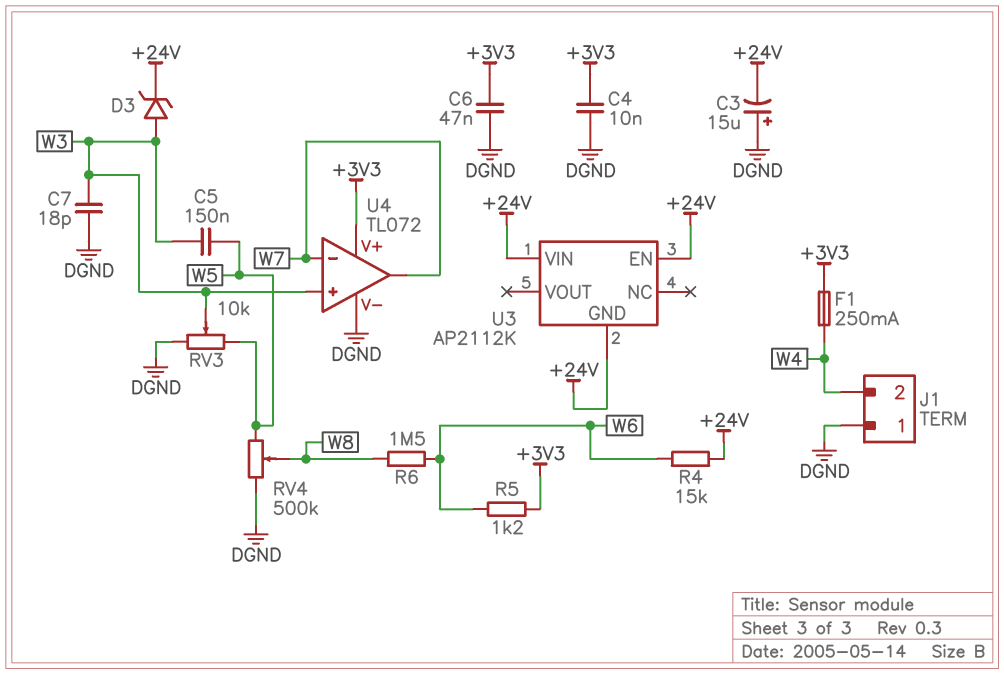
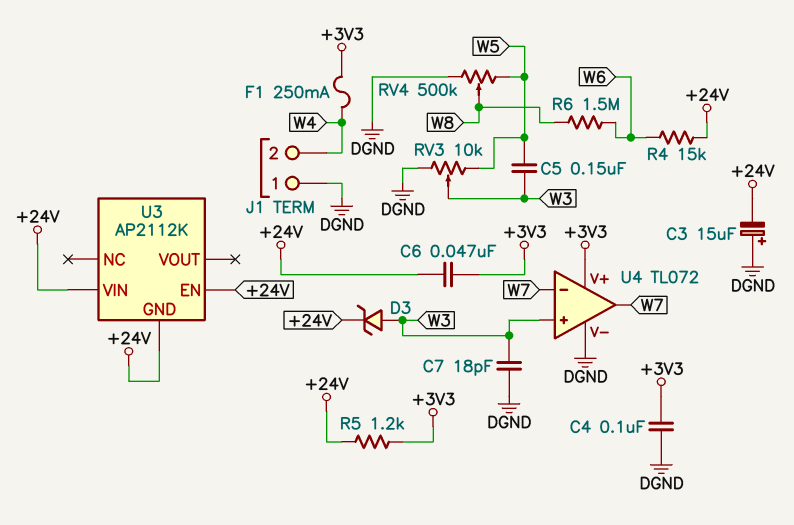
C4: 10nF (+3V3, DGND) -> 100nF (+3V3, DGND)
C6: 47nF (+3V3, DGND) -> 47nF (+3V3, +24V)
R5: 1.2k (+3V3, W6) -> 1.2k (+3V3, +24V)

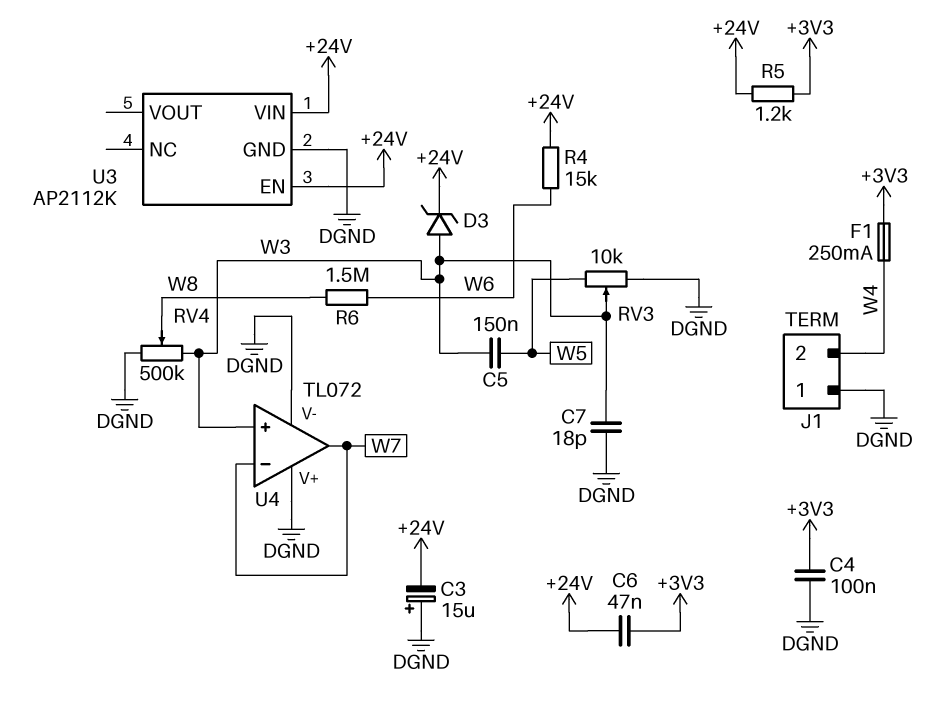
RV4: 500k (DGND, W5, wiper W8) -> 500k (DGND, W3, wiper W8)
U3 pin GND: +24V -> DGND
U4 pin V+: +3V3 -> DGND

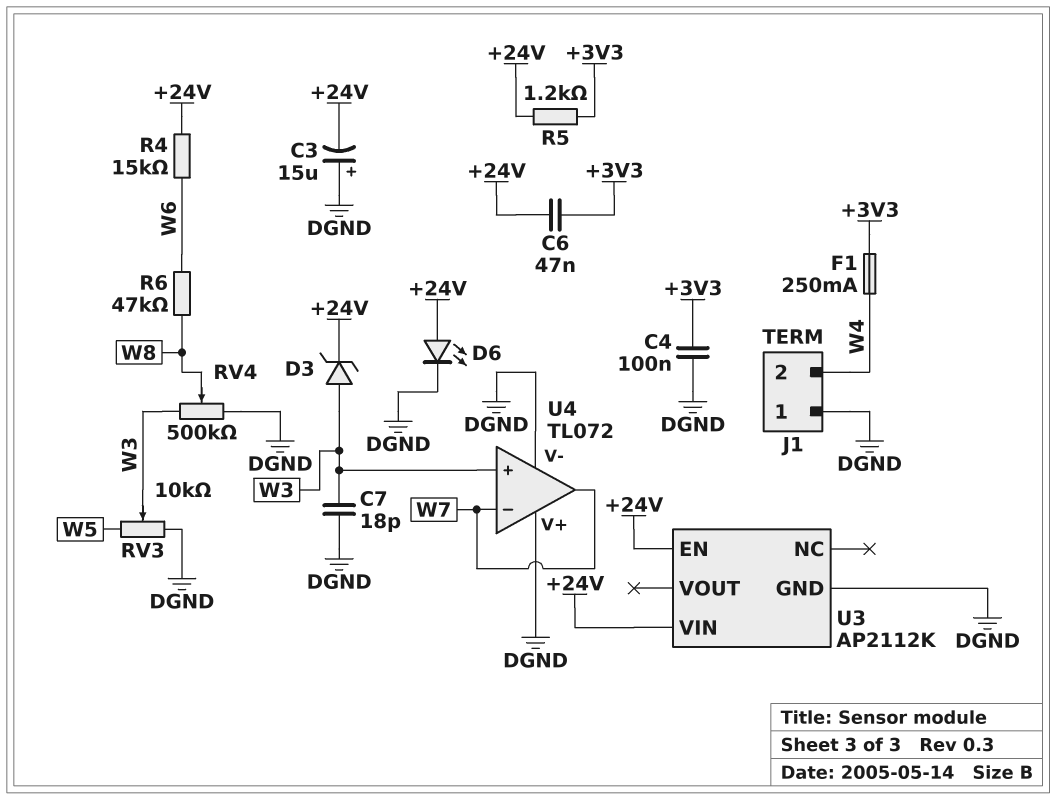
C5: 150nF (W3, W5) -> none
D6: none -> LED (A +24V, K DGND)
R6: 1.5M (W6, W8) -> 47k (W6, W8)

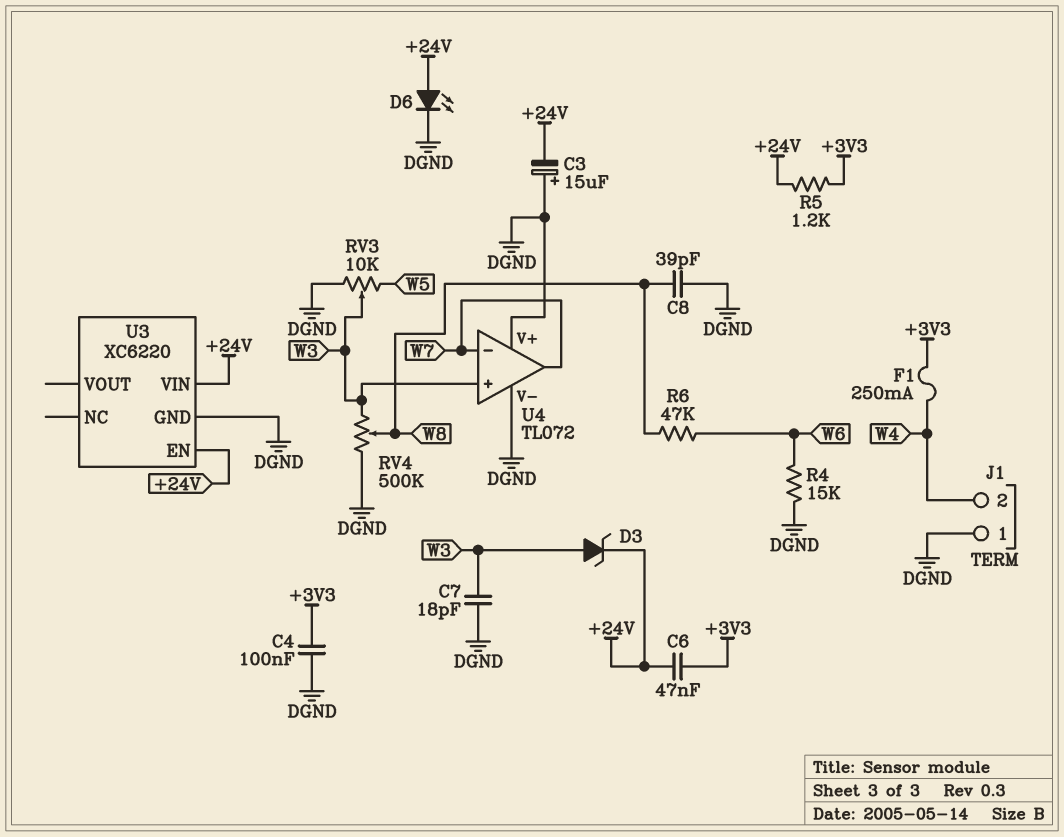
C8: none -> 39pF (DGND, W8)
R4: 15k (+24V, W6) -> 15k (DGND, W6)
U3: AP2112K -> XC6220

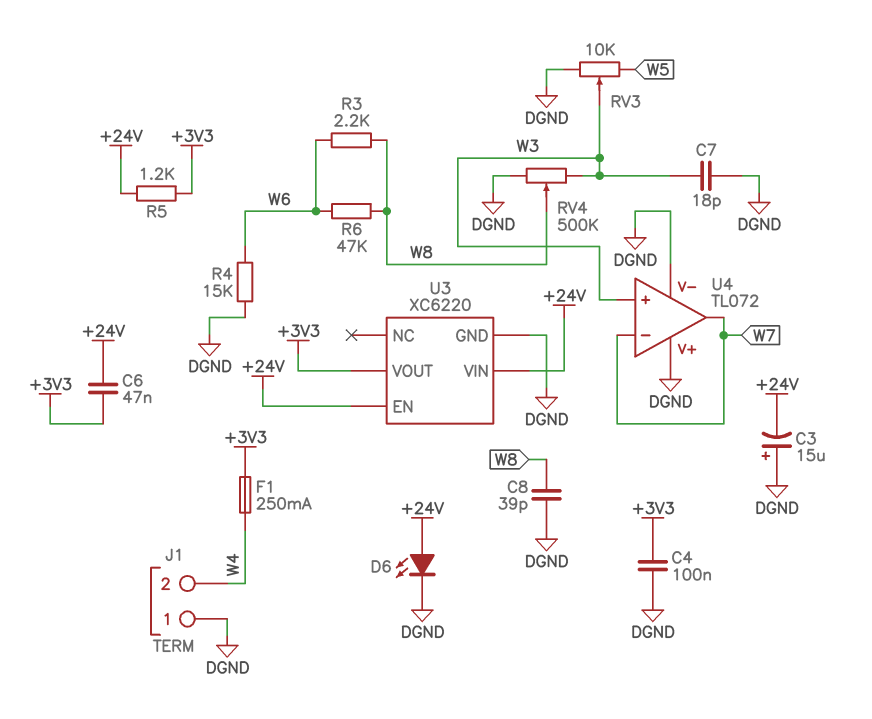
D3: zener (A W3, K +24V) -> none
R3: none -> 2.2k (W6, W8)
U3 pin VOUT: none -> +3V3

